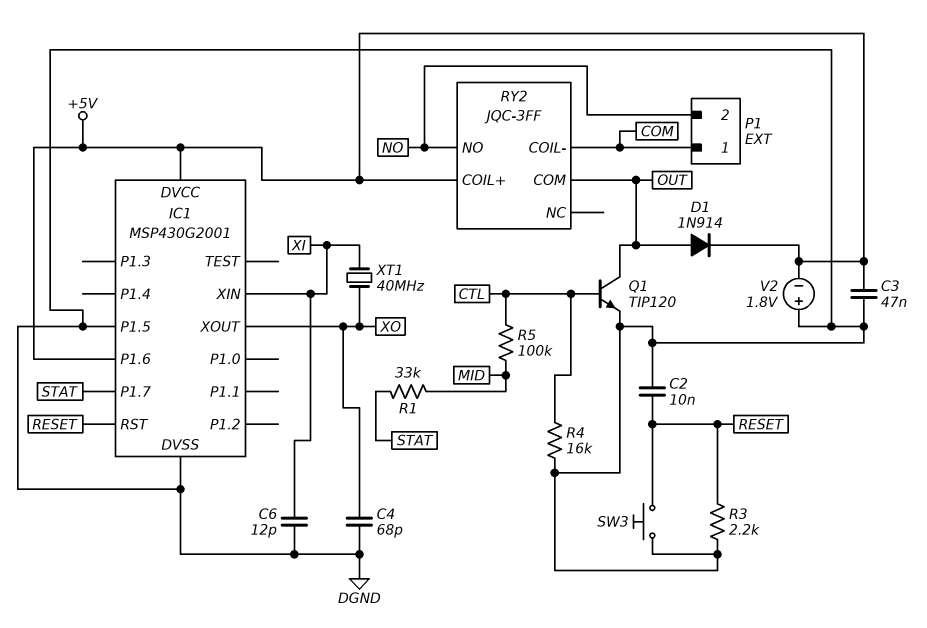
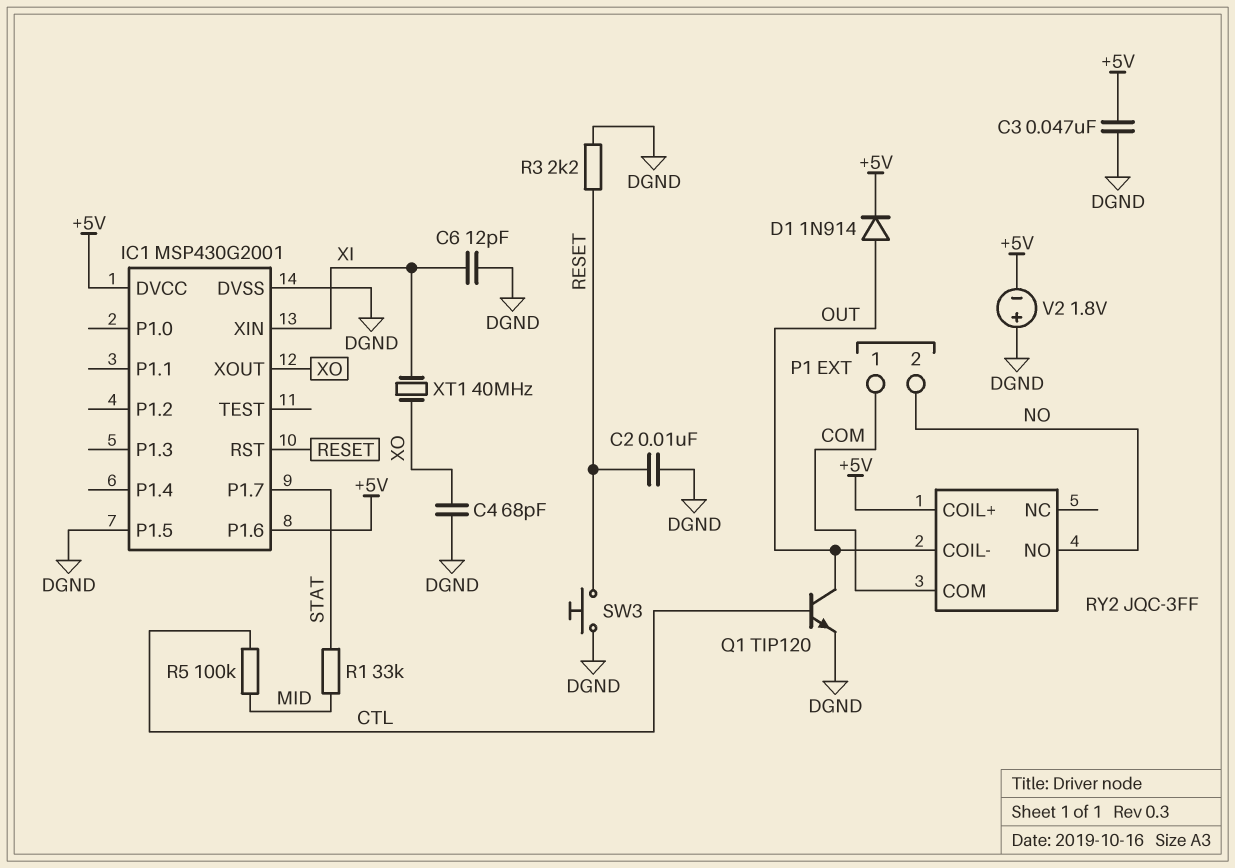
R4: 16k (CTL, DGND) -> none
RY2 pin COIL-: COM -> OUT
RY2 pin COM: OUT -> COM

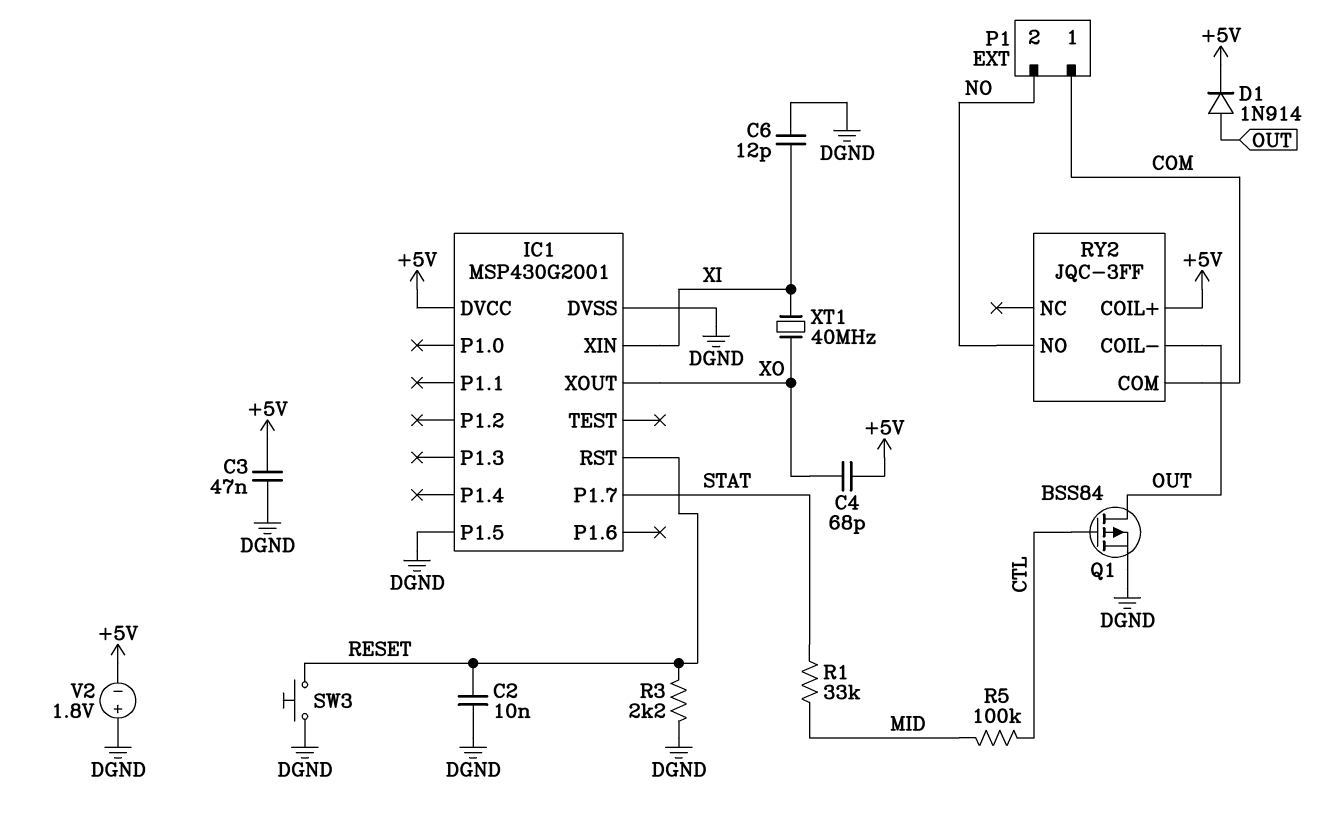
C4: 68pF (DGND, XO) -> 68pF (+5V, XO)
IC1 pin P1.6: +5V -> none
Q1: NPN TIP120 (B CTL, C OUT, E DGND) -> PMOS BSS84 (G CTL, D OUT, S DGND)

